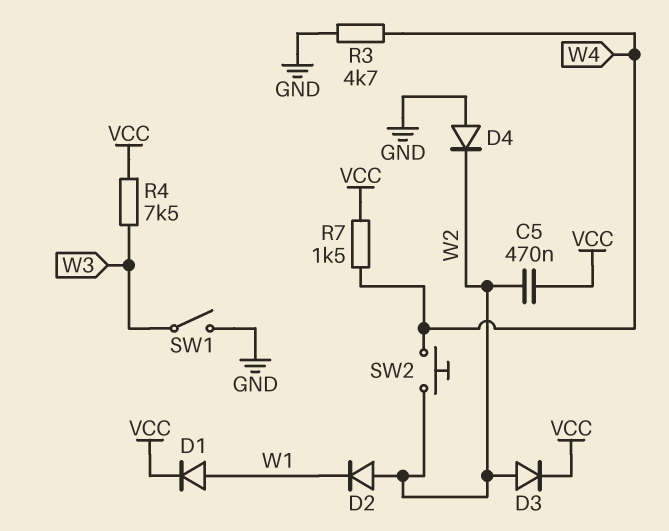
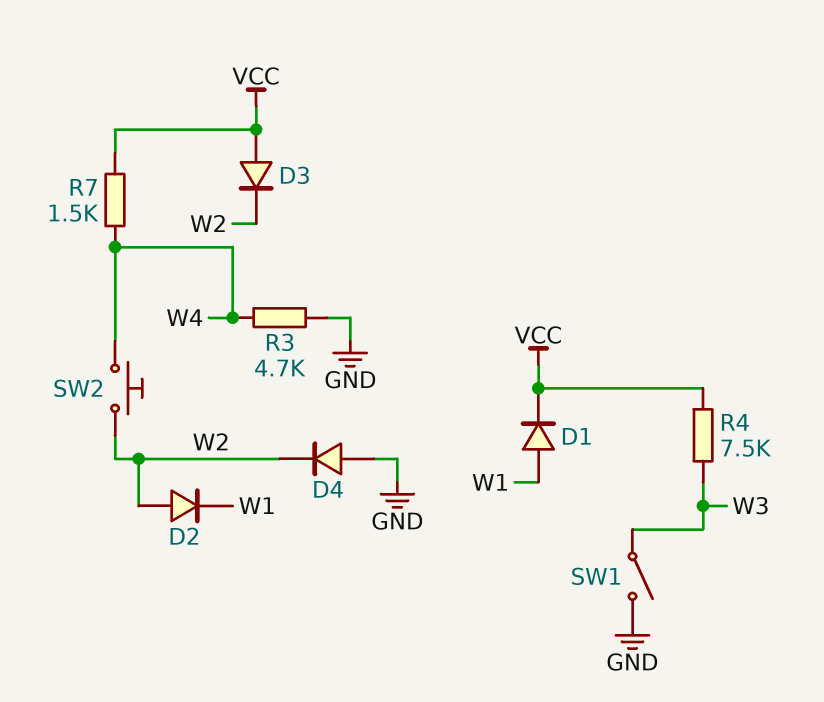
C5: 470nF (VCC, W2) -> none
D3: diode (A W2, K VCC) -> diode (A VCC, K W2)

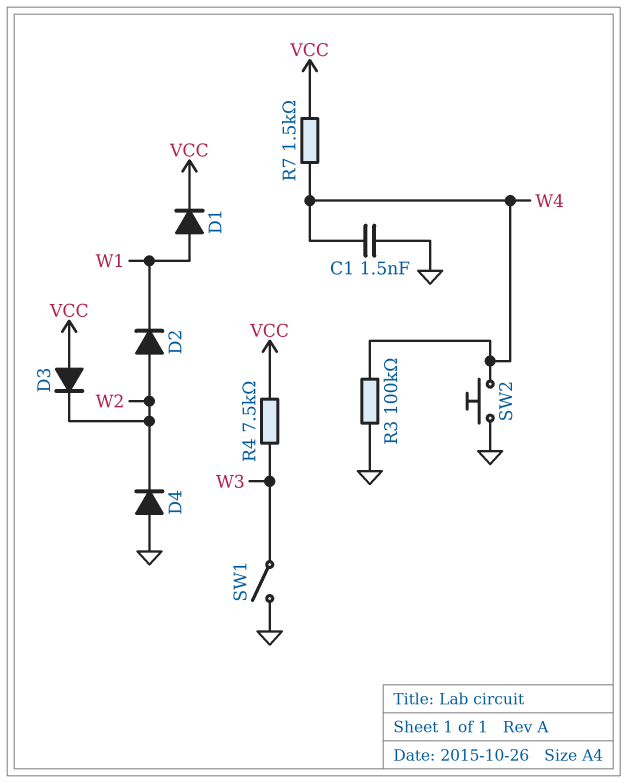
C1: none -> 1.5nF (GND, W4)
R3: 4.7k (GND, W4) -> 100k (GND, W4)
SW2: button (W2, W4) -> button (GND, W4)

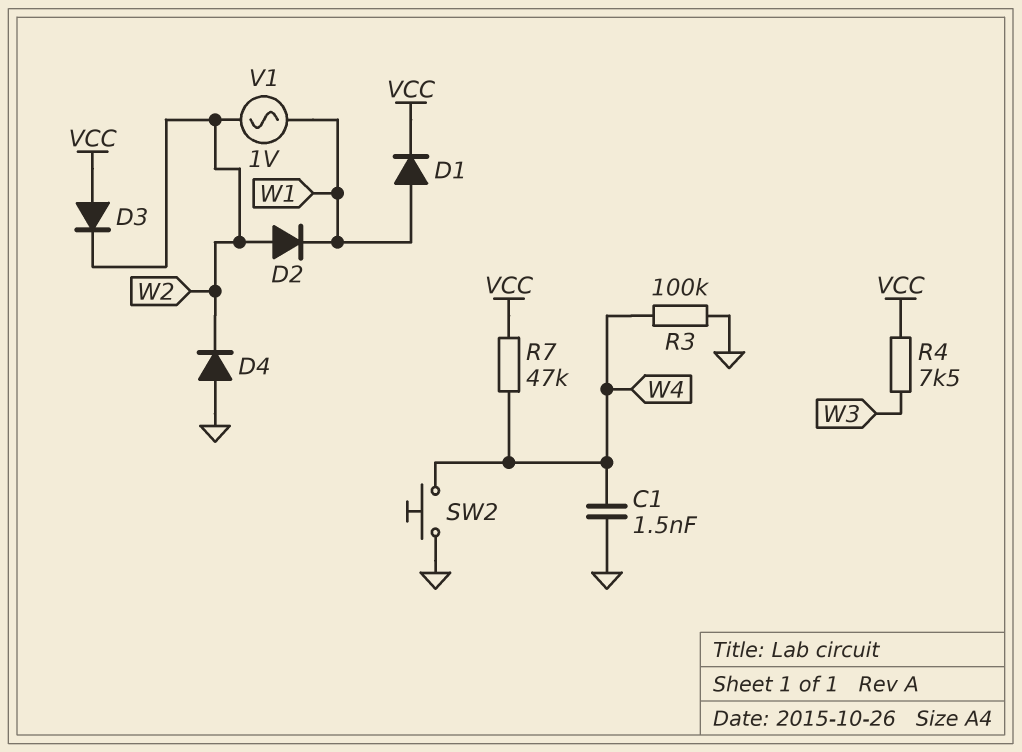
R7: 1.5k (VCC, W4) -> 47k (VCC, W4)
SW1: switch (GND, W3) -> none
V1: none -> AC 1V (W1, W2)

